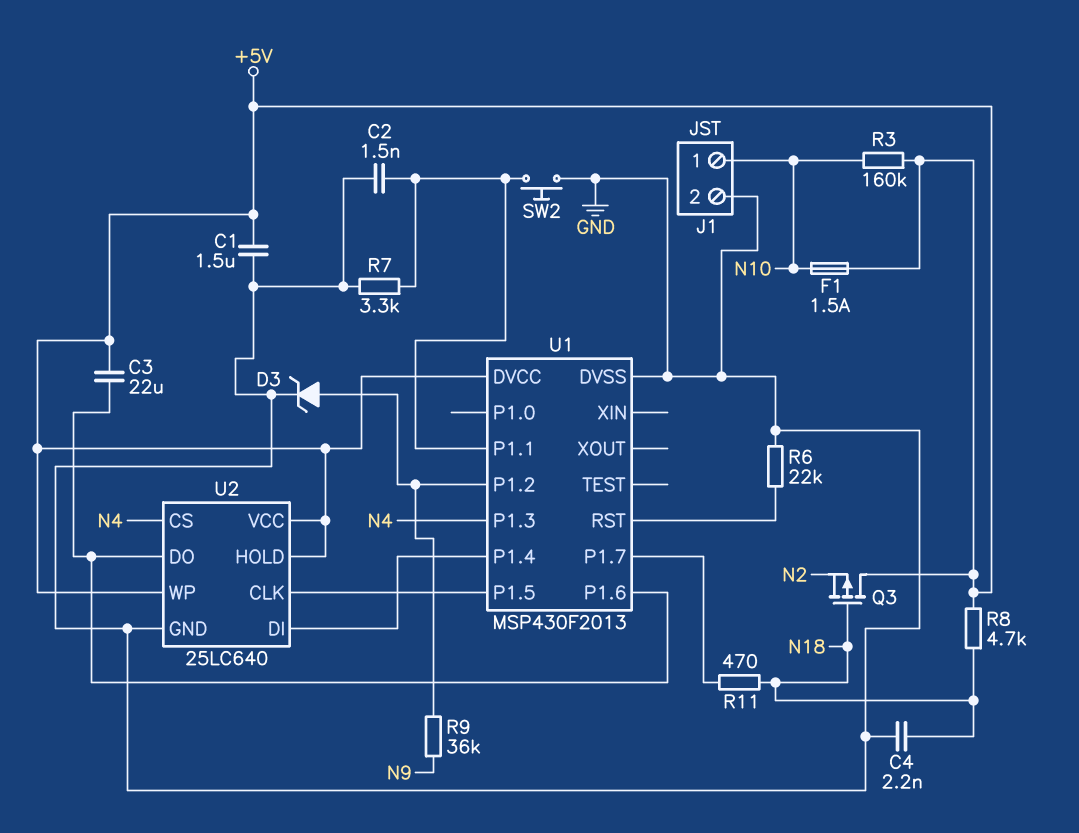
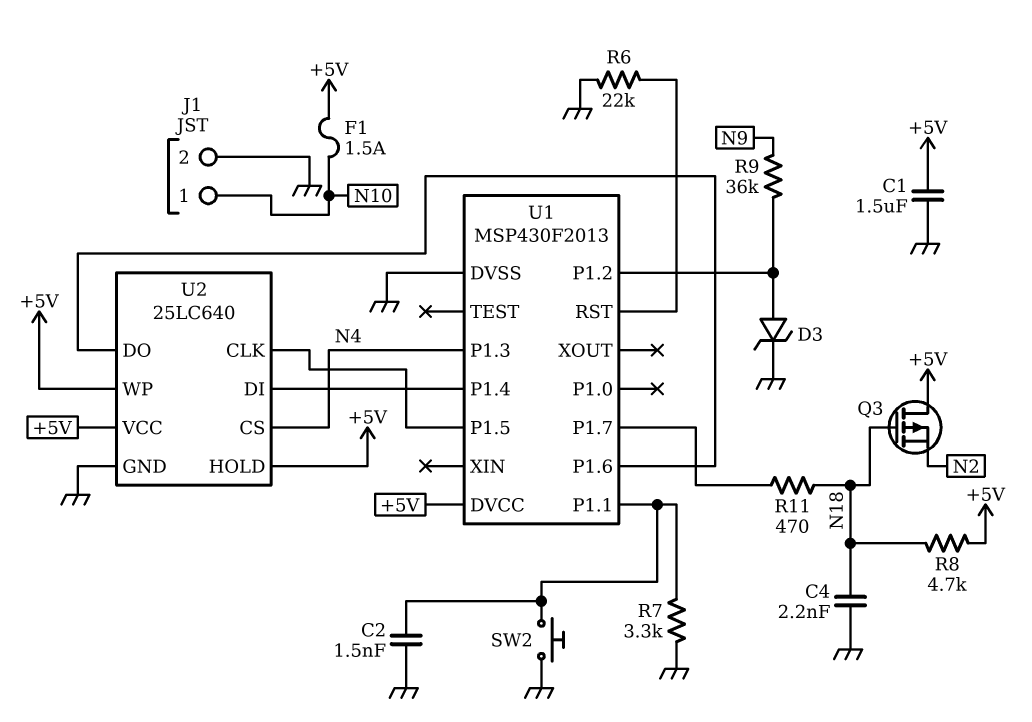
C3: 22uF (+5V, U1/P1.6) -> none
R3: 160k (+5V, N10) -> none

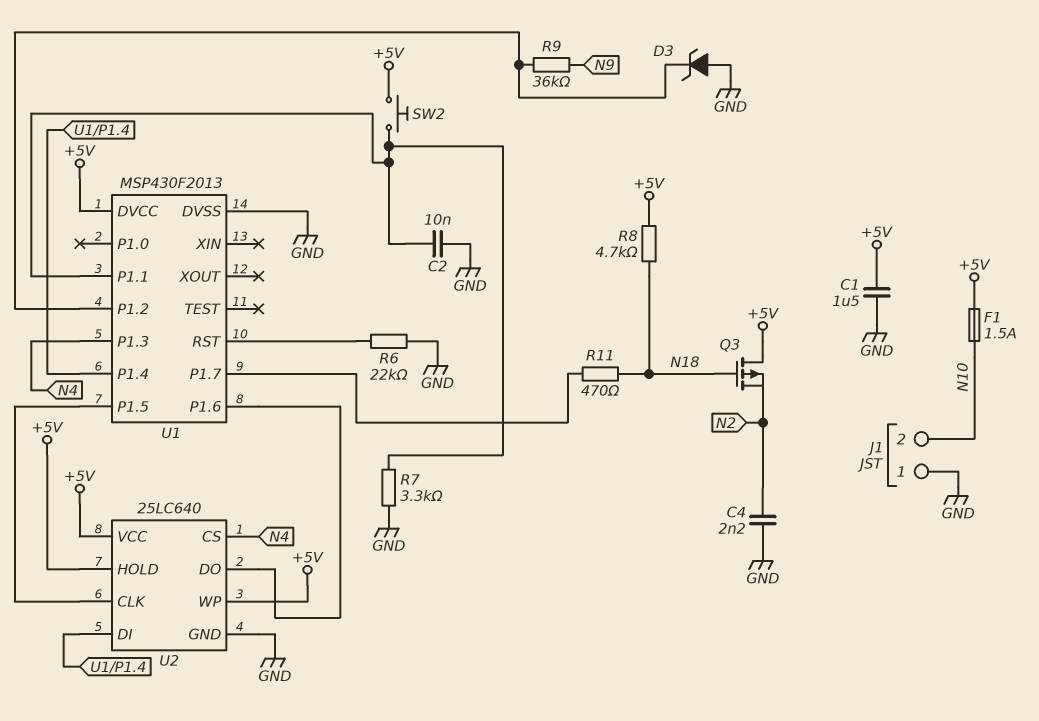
C2: 1.5nF (GND, U1/P1.1) -> 10nF (GND, U1/P1.1)
C4: 2.2nF (GND, N18) -> 2.2nF (GND, N2)
D3: zener (A U1/P1.2, K GND) -> zener (A GND, K U1/P1.2)
J1 pin 1: N10 -> GND
J1 pin 2: GND -> N10
SW2: button (GND, U1/P1.1) -> button (+5V, U1/P1.1)

